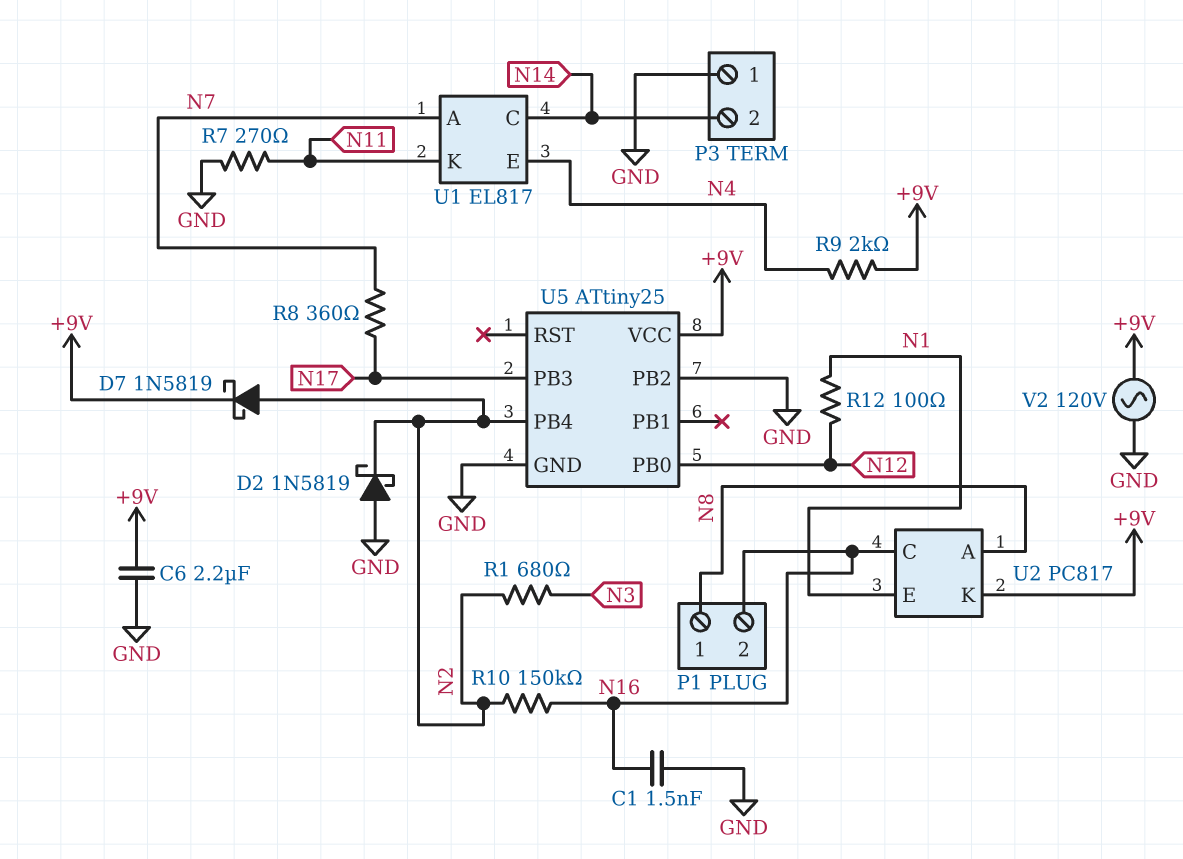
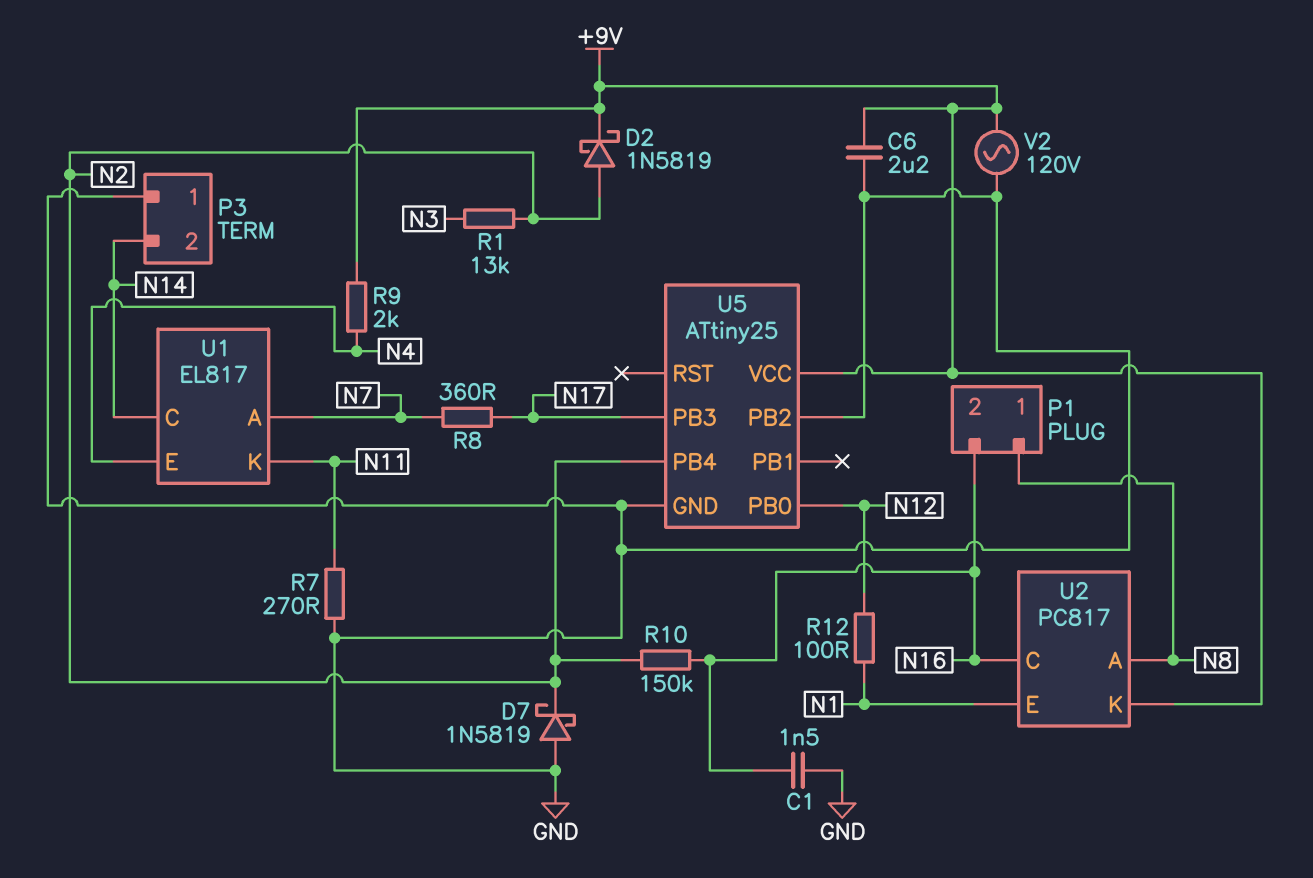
D2: schottky 1N5819 (A GND, K N2) -> schottky 1N5819 (A N2, K +9V)
D7: schottky 1N5819 (A N2, K +9V) -> schottky 1N5819 (A GND, K N2)
R1: 680 (N2, N3) -> 13k (N2, N3)

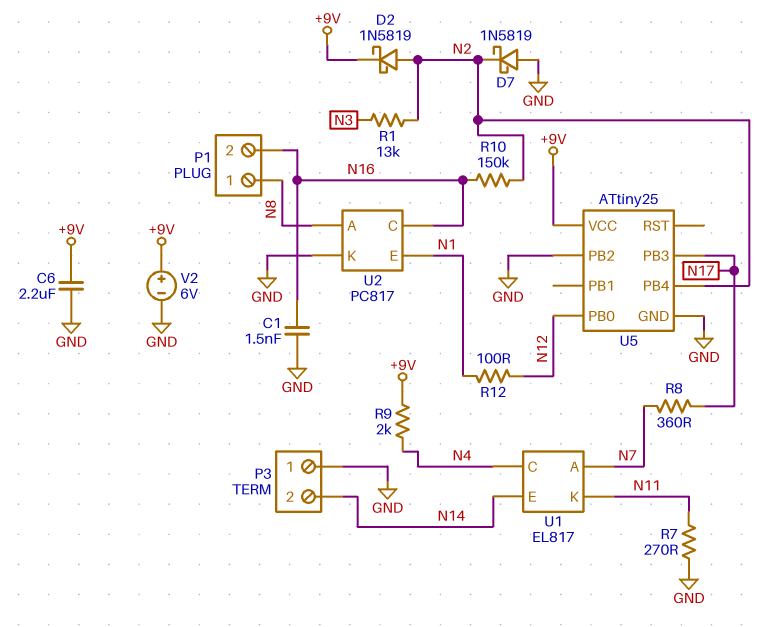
U1 pin C: N14 -> N4
U1 pin E: N4 -> N14
U2 pin K: +9V -> GND
V2: AC 120V (+9V, GND) -> 6V (plus +9V, minus GND)

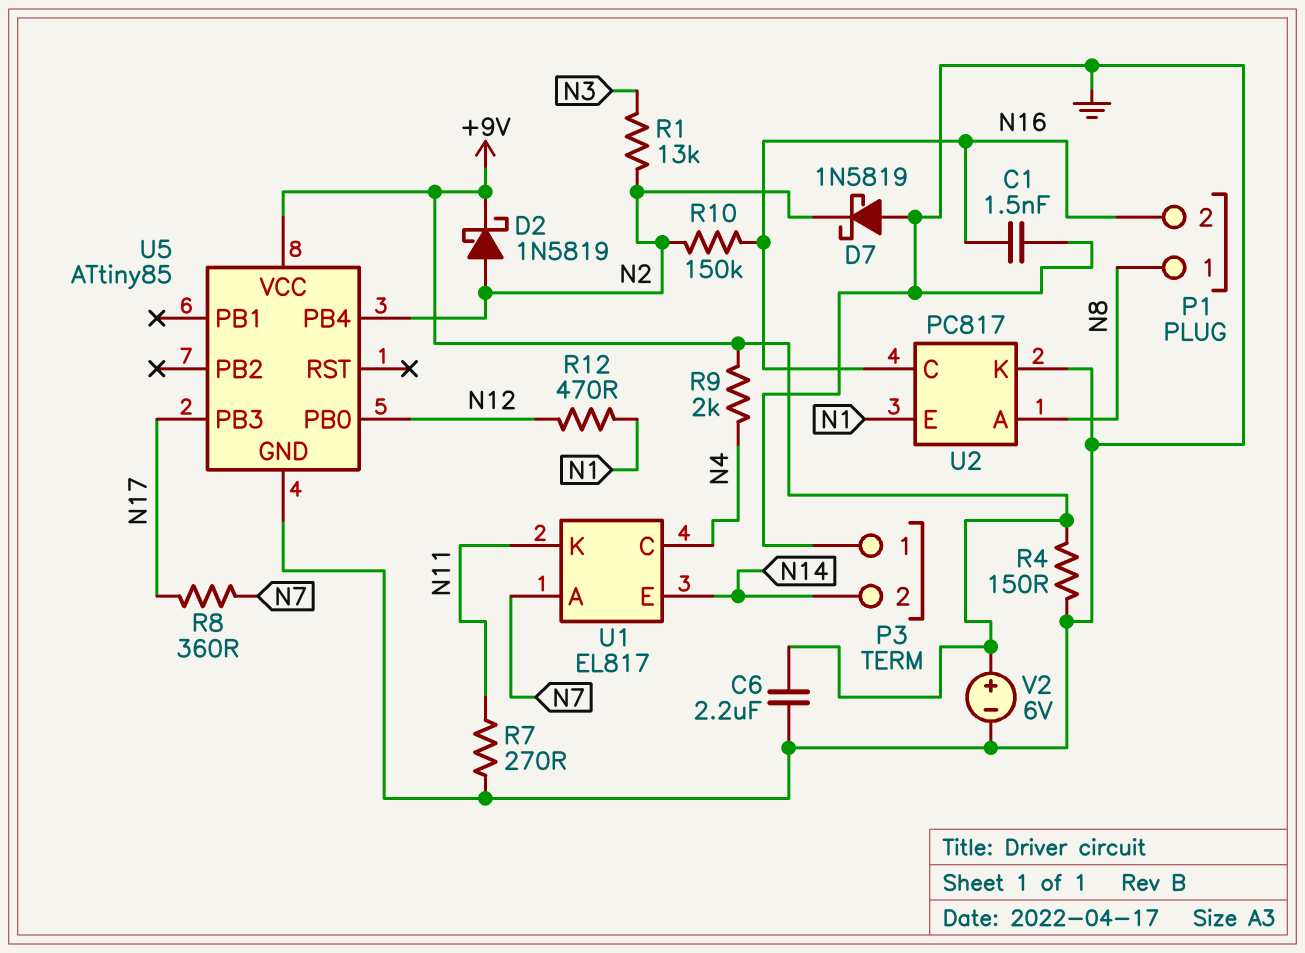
R4: none -> 150 (+9V, GND)
R12: 100 (N1, N12) -> 470 (N1, N12)
U5: ATtiny25 -> ATtiny85
U5 pin PB2: GND -> none

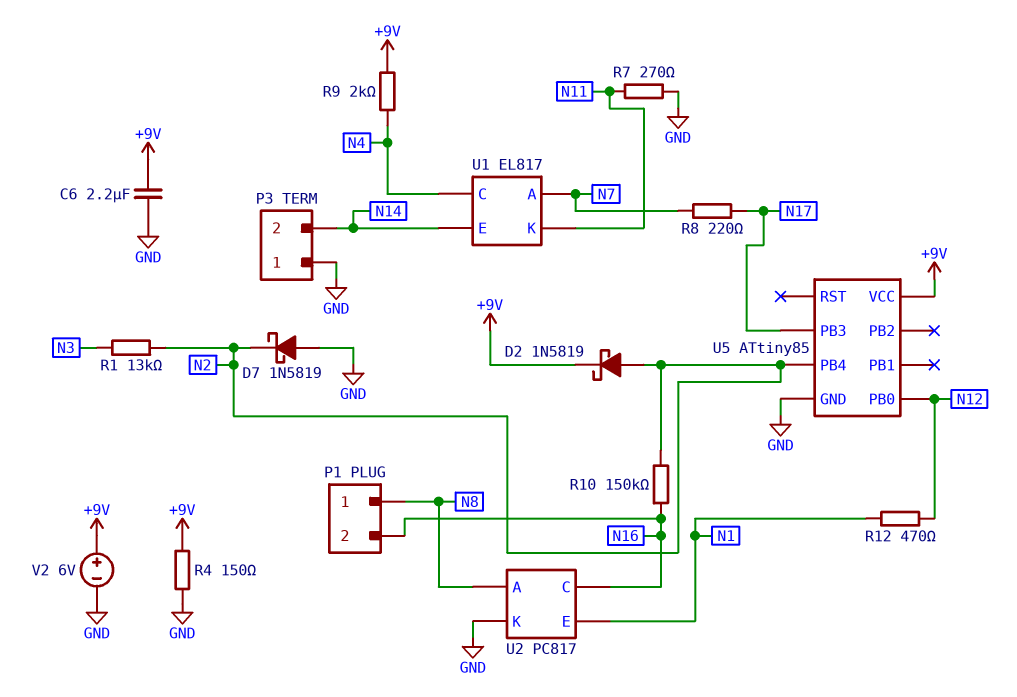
C1: 1.5nF (GND, N16) -> none
R8: 360 (N7, N17) -> 220 (N7, N17)

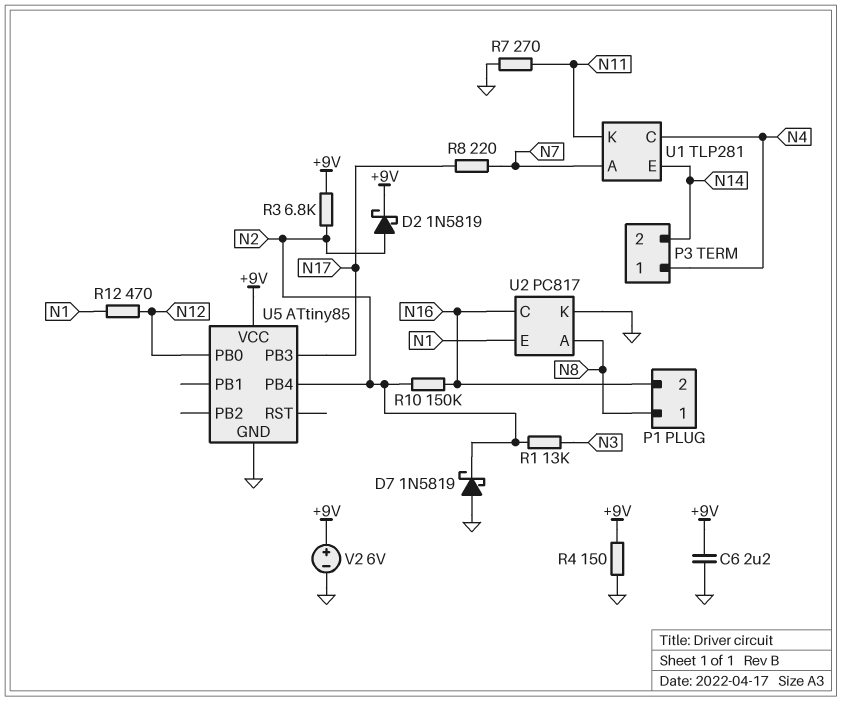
P3 pin 1: GND -> N4
R3: none -> 6.8k (+9V, N2)
R9: 2k (+9V, N4) -> none
U1: EL817 -> TLP281

